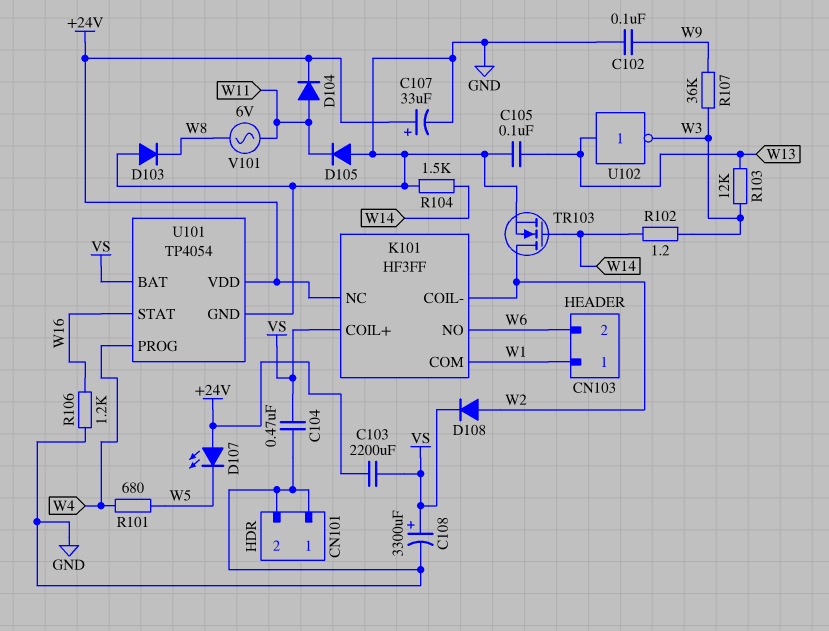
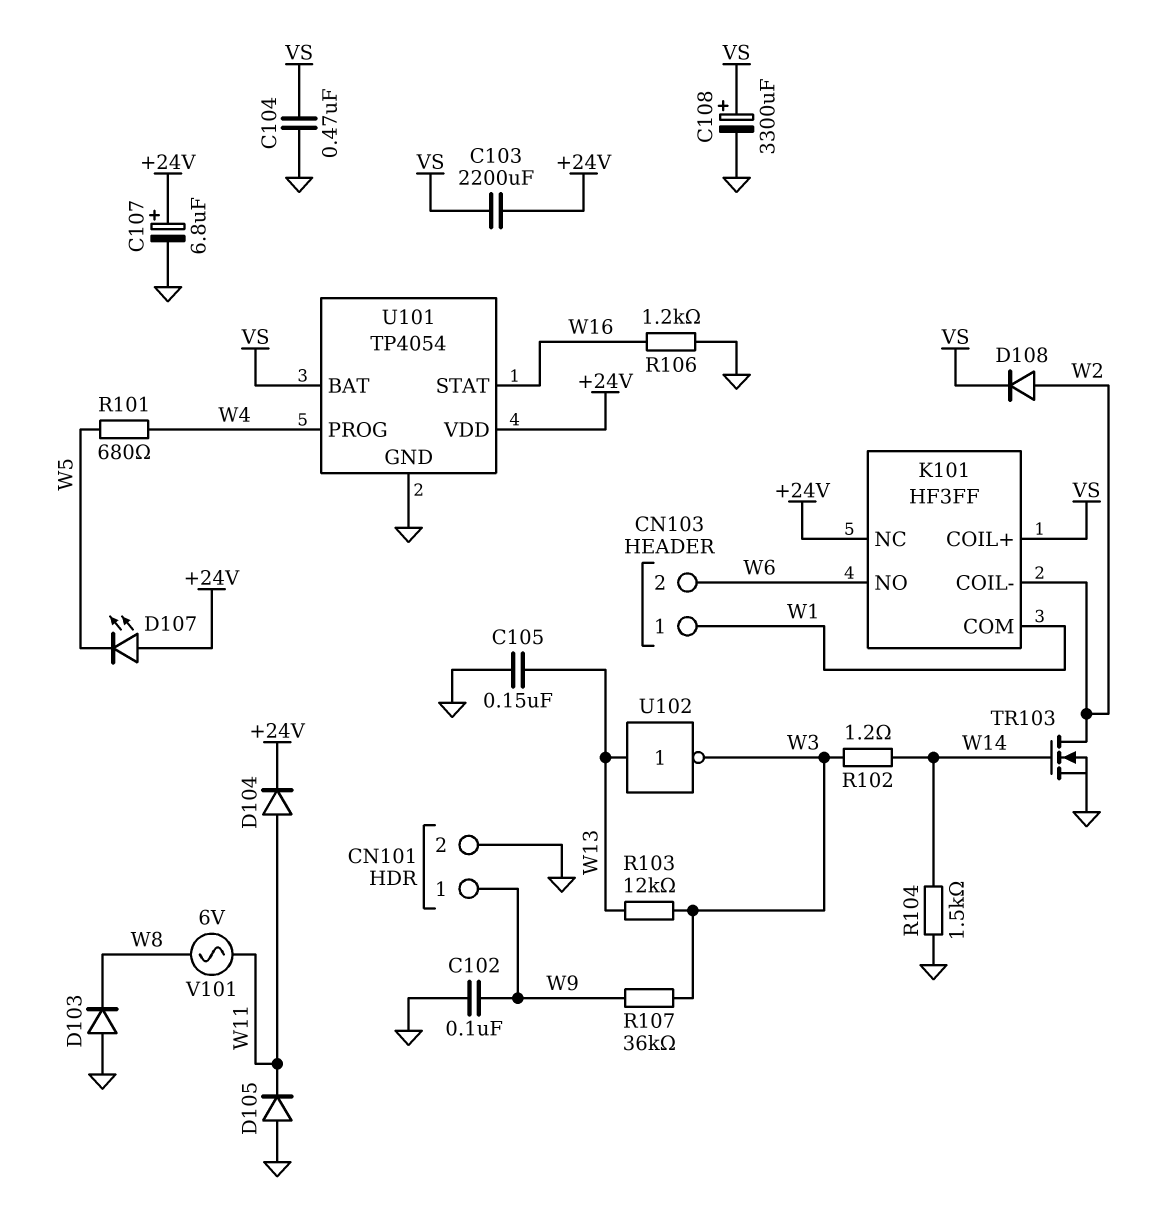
C105: 100nF (GND, W13) -> 150nF (GND, W13)
C107: 33uF (plus +24V, minus GND) -> 6.8uF (plus +24V, minus GND)
CN101 pin 1: GND -> W9

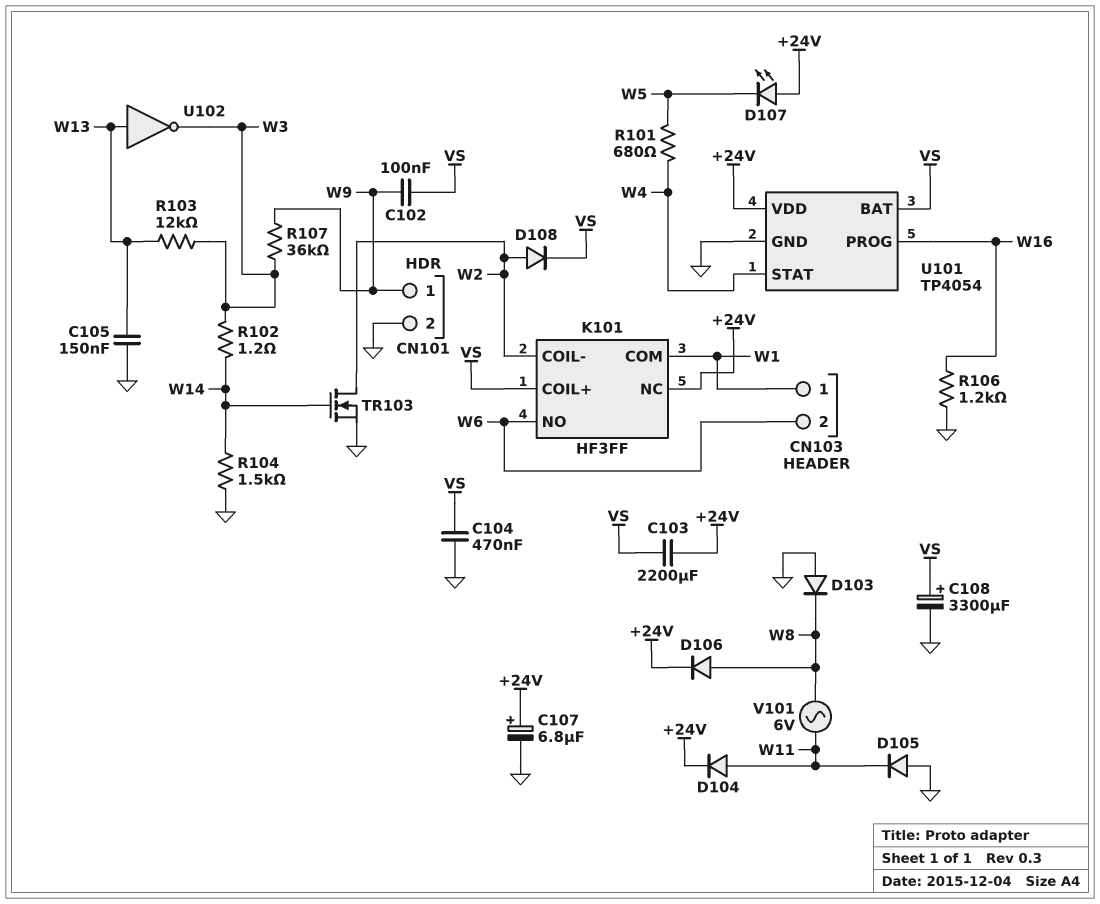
C102: 100nF (GND, W9) -> 100nF (VS, W9)
D106: none -> diode (A W8, K +24V)
U101 pin PROG: W4 -> W16
U101 pin STAT: W16 -> W4

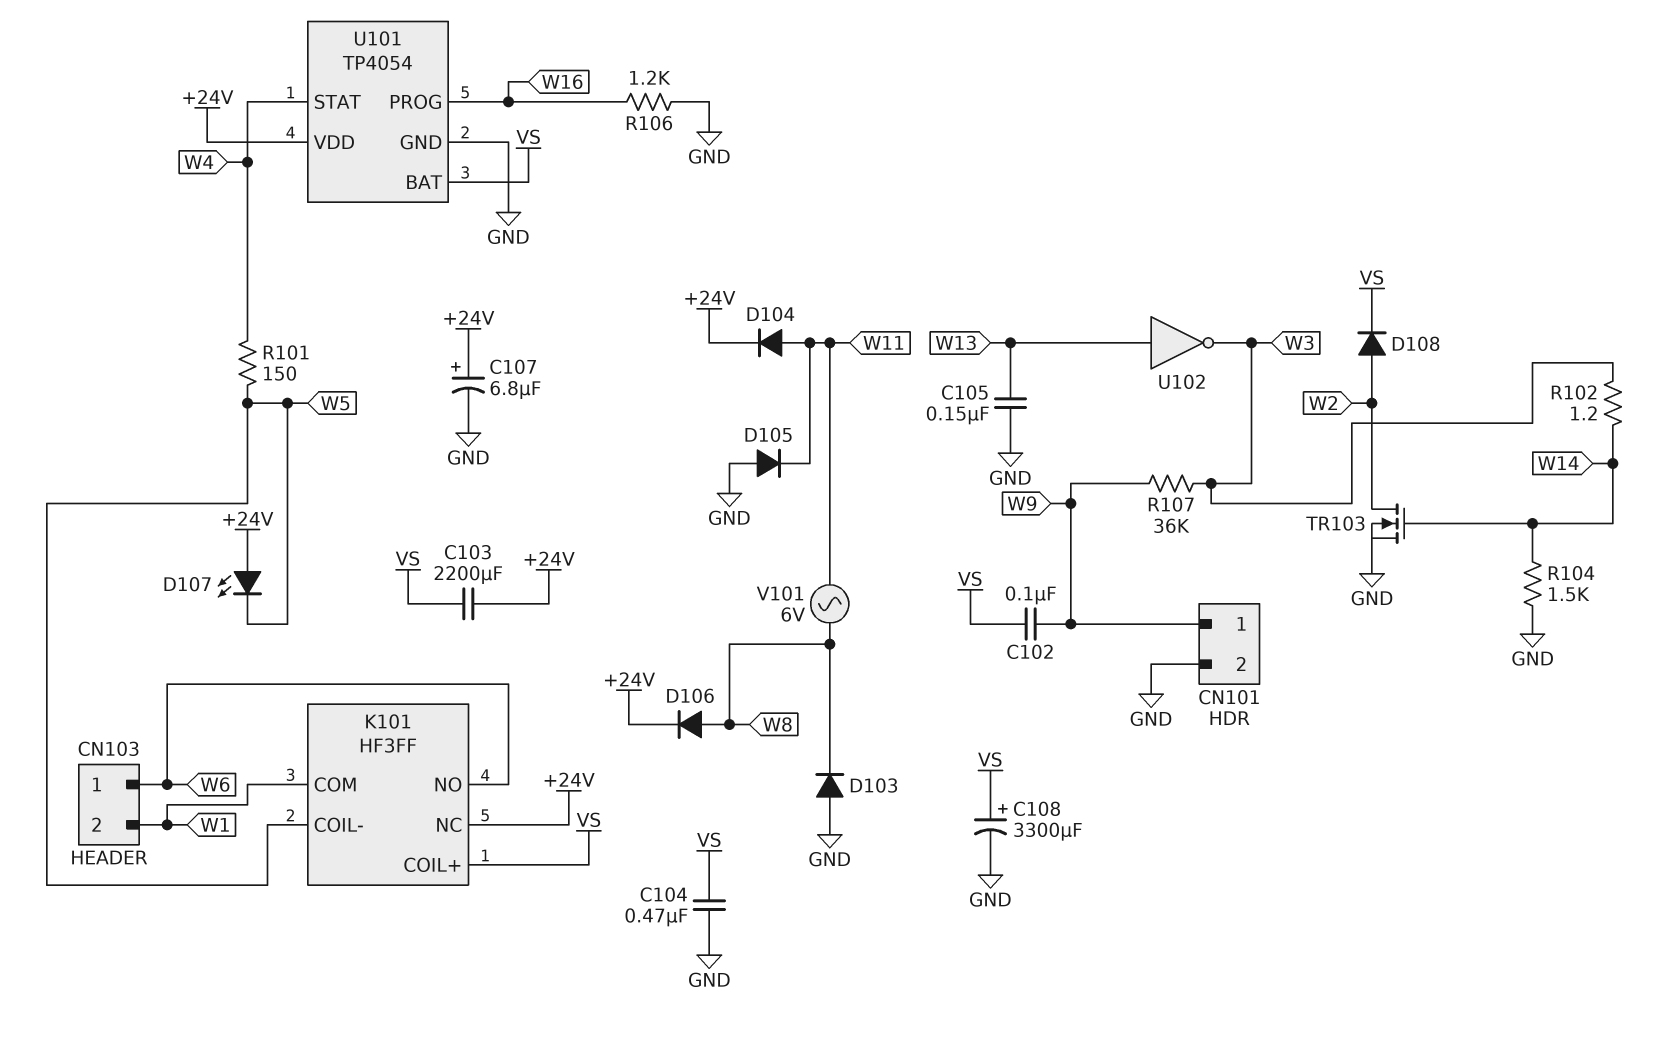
CN103 pin 1: W1 -> W6
CN103 pin 2: W6 -> W1
K101 pin COIL-: W2 -> W5
R101: 680 (W4, W5) -> 150 (W4, W5)
R103: 12k (W3, W13) -> none

